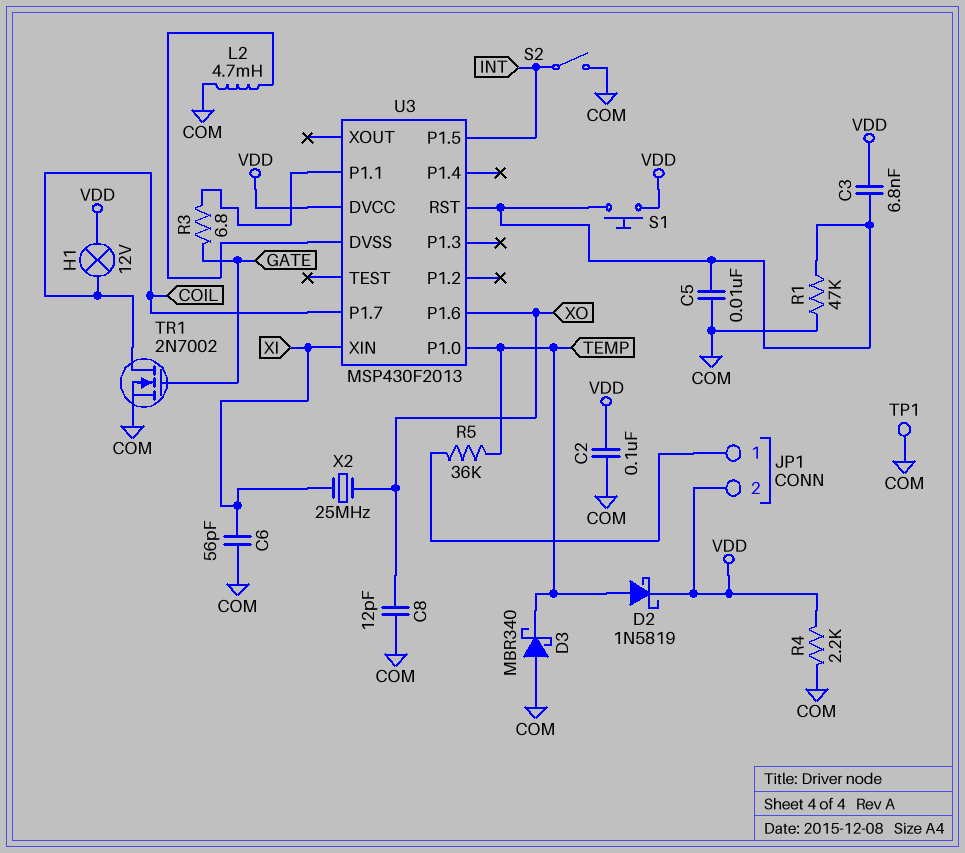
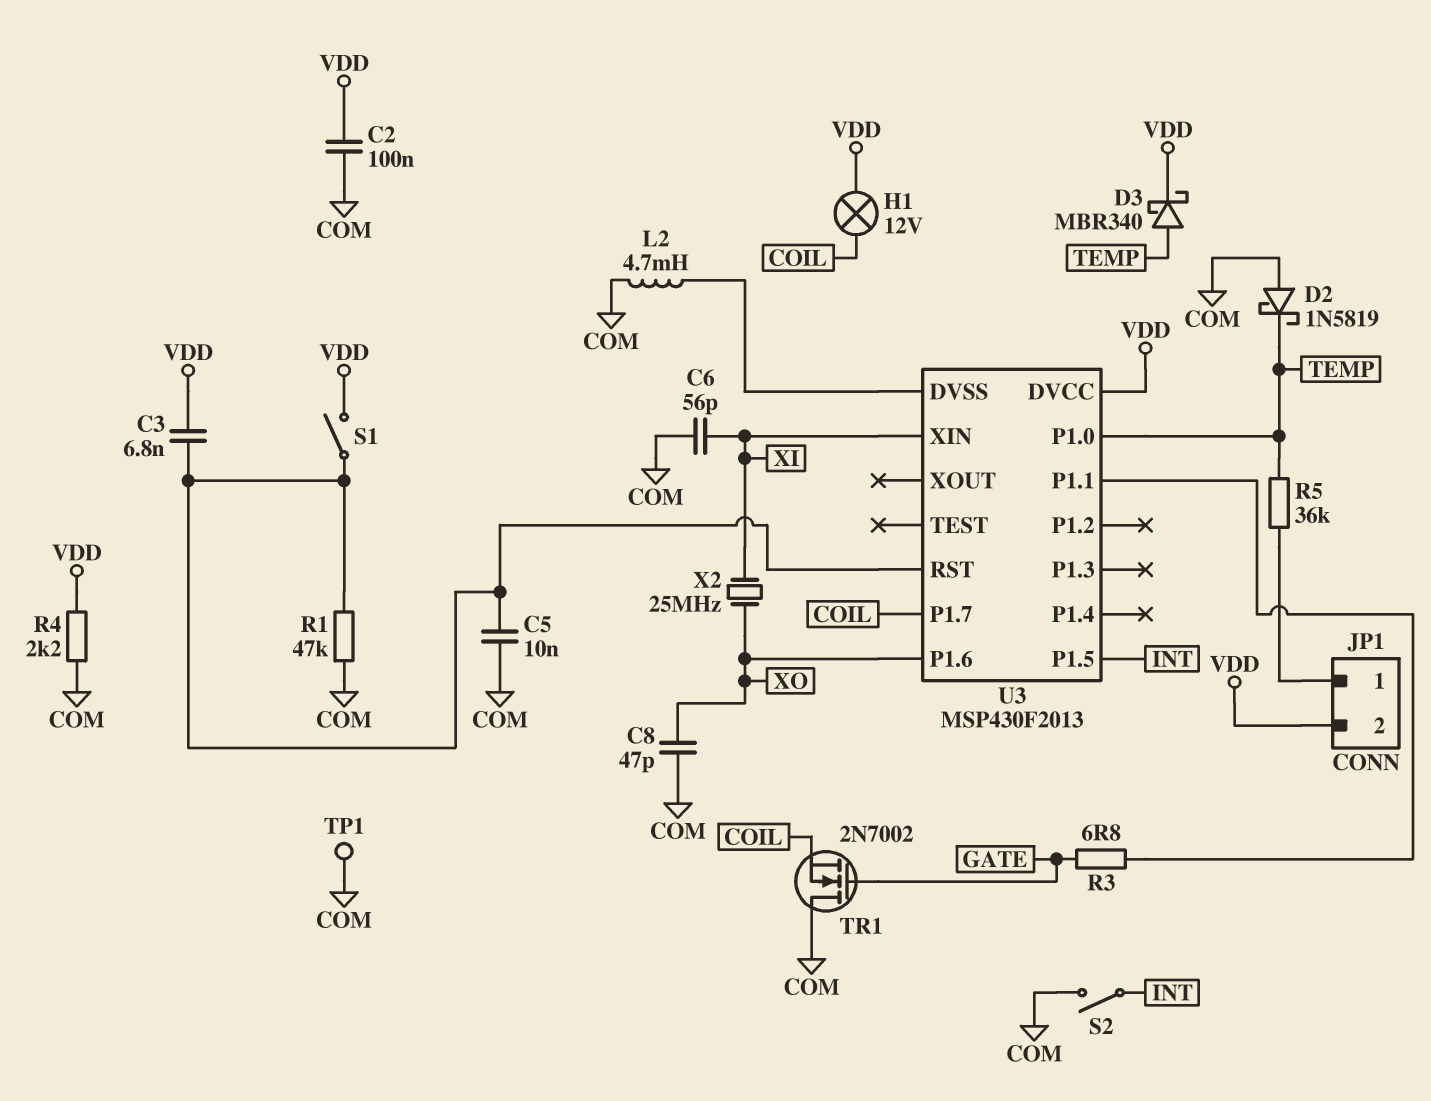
C8: 12pF (COM, XO) -> 47pF (COM, XO)
D2: schottky 1N5819 (A TEMP, K VDD) -> schottky 1N5819 (A COM, K TEMP)
D3: schottky MBR340 (A COM, K TEMP) -> schottky MBR340 (A TEMP, K VDD)
S1: button (U3/RST, VDD) -> switch (U3/RST, VDD)
TR1: NMOS 2N7002 (G GATE, D COIL, S COM) -> NMOS 2N7002 (G GATE, D COM, S COIL)

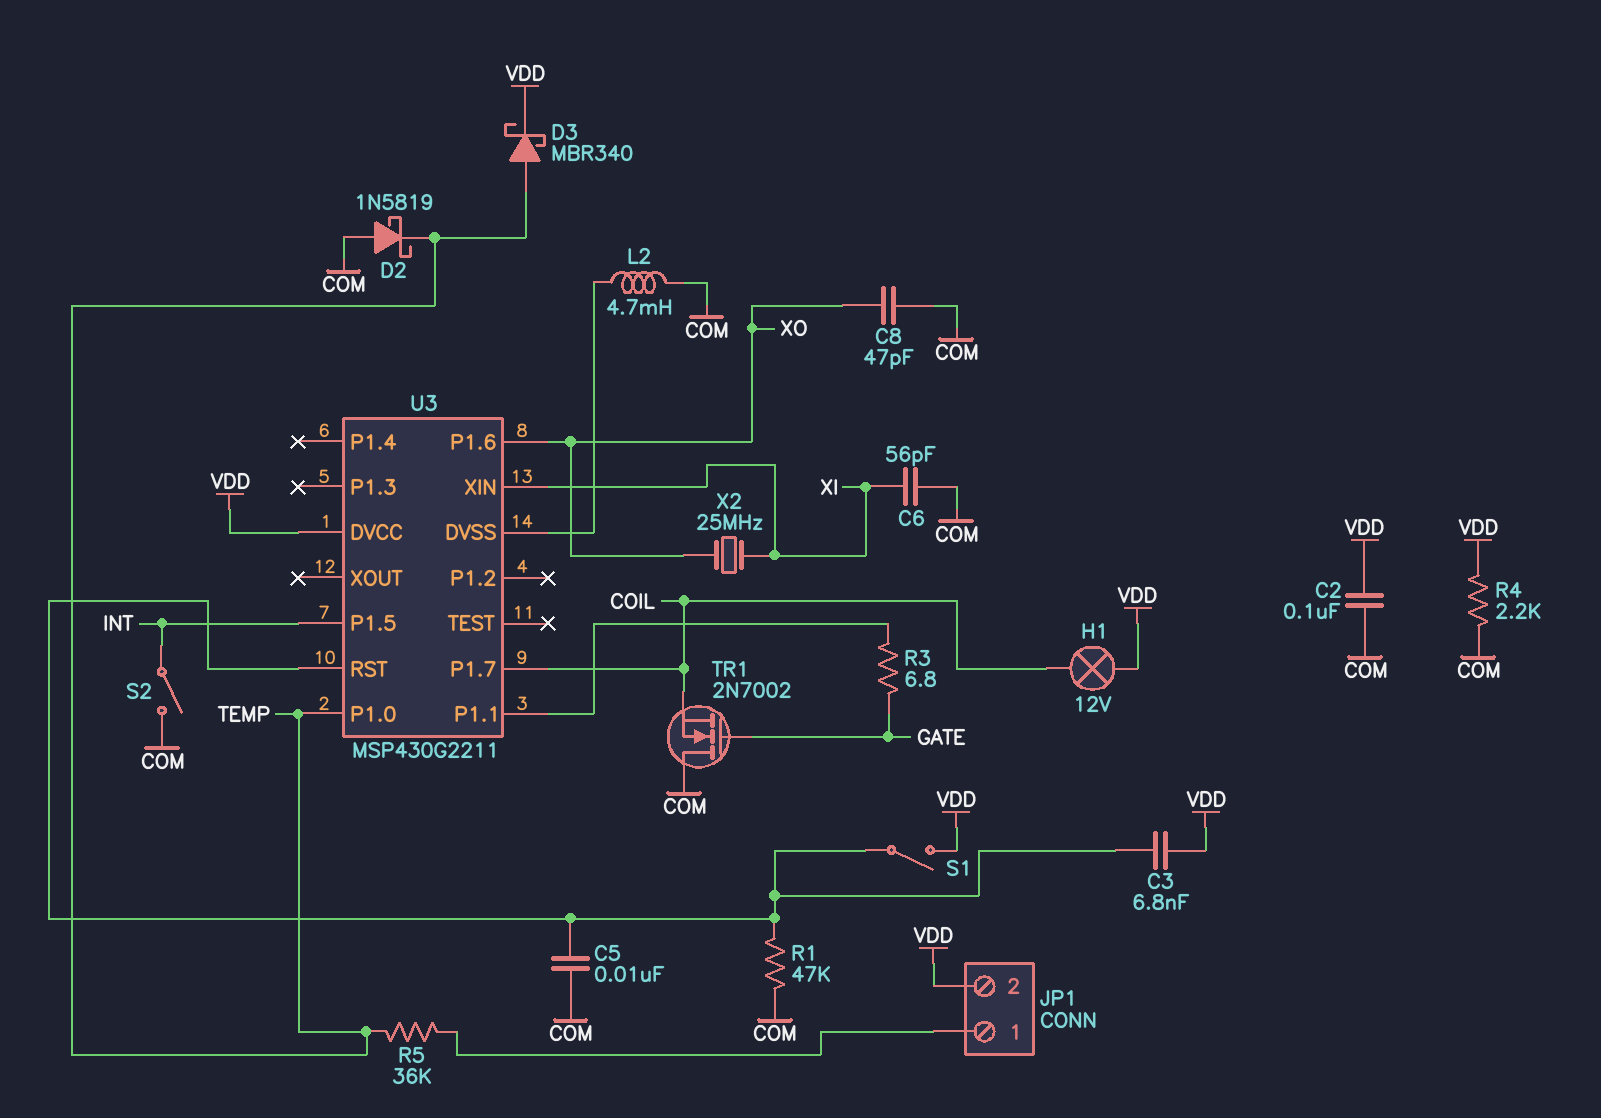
TP1: test point (COM) -> none
U3: MSP430F2013 -> MSP430G2211

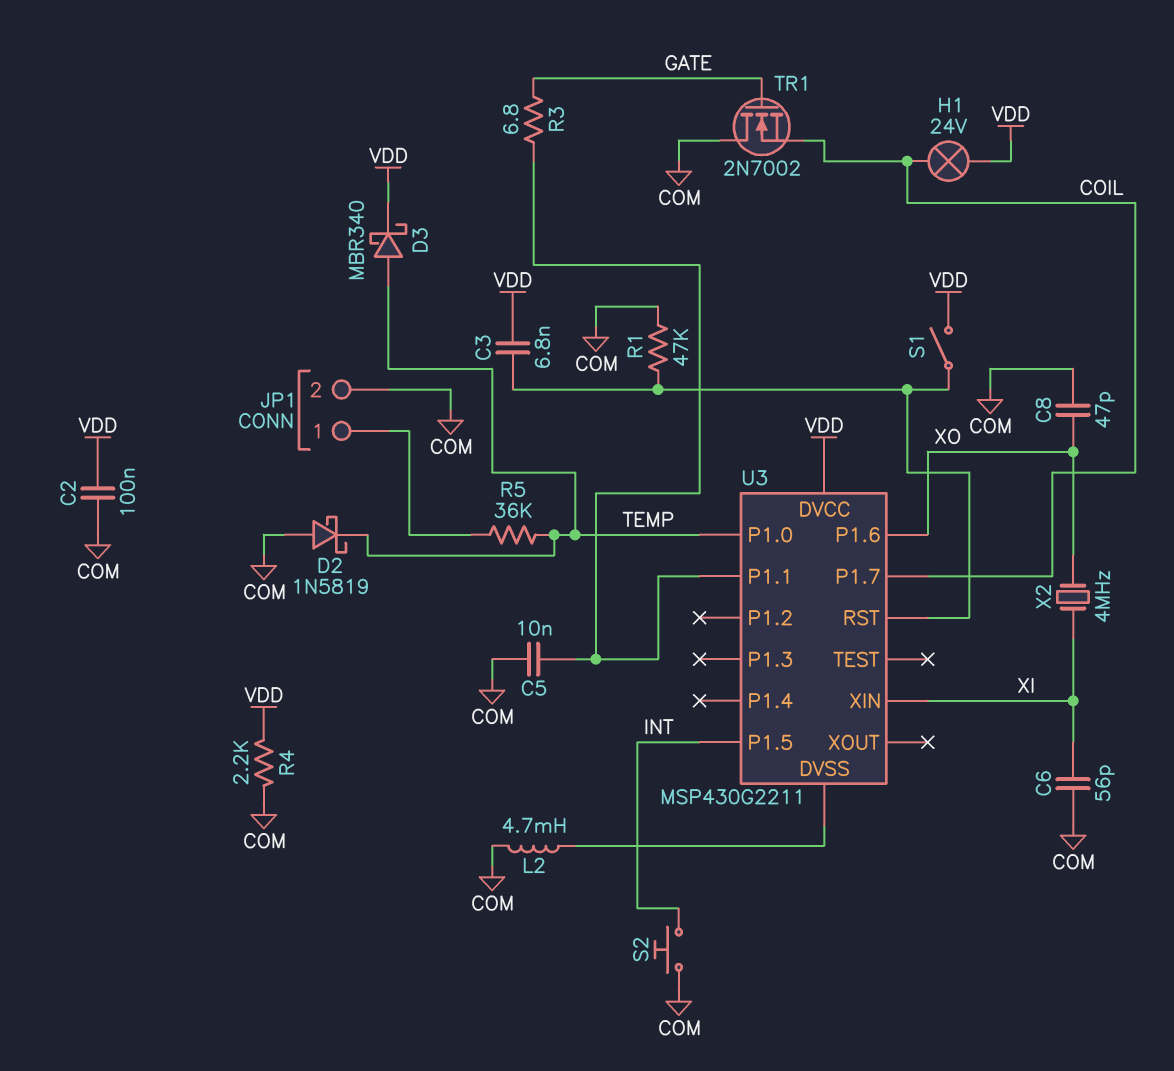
C5: 10nF (COM, U3/RST) -> 10nF (COM, U3/P1.1)
H1: lamp 12V (COIL, VDD) -> lamp 24V (COIL, VDD)
JP1 pin 2: VDD -> COM
S2: switch (COM, INT) -> button (COM, INT)
X2: 25MHz (XI, XO) -> 4MHz (XI, XO)

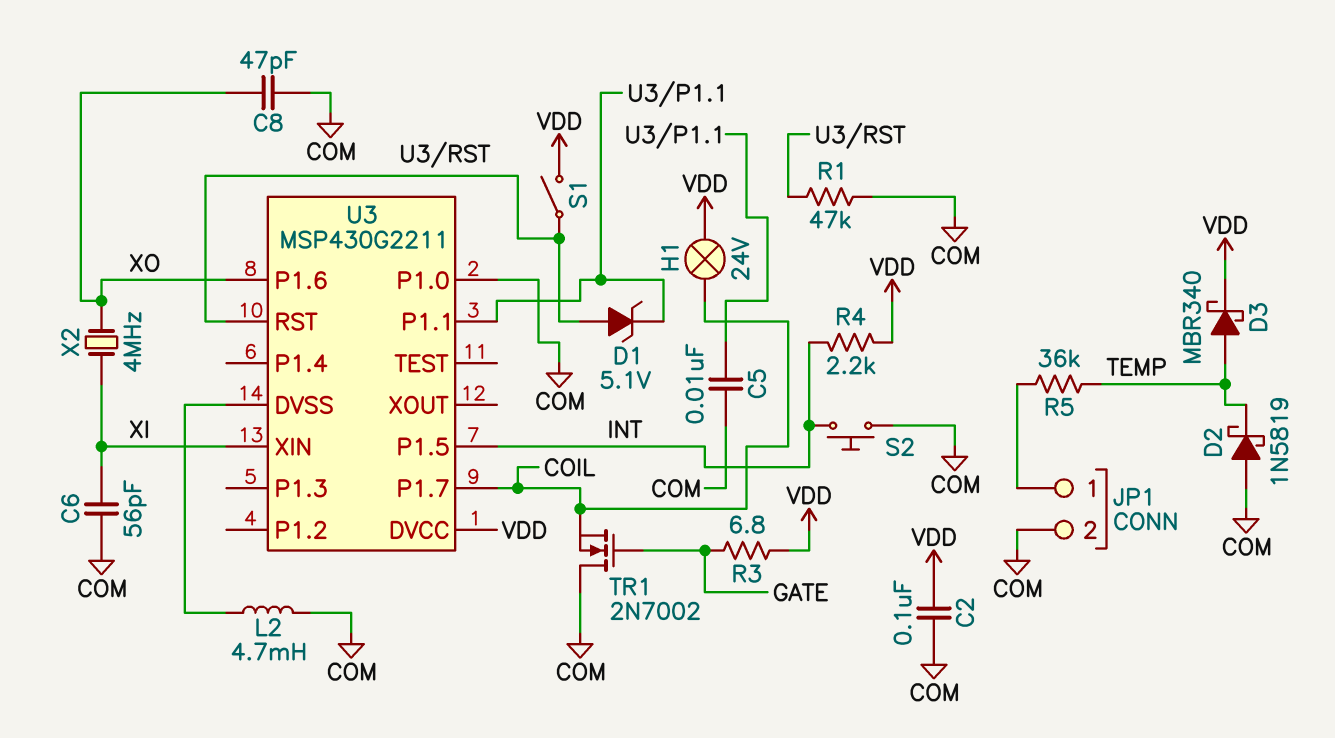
C3: 6.8nF (U3/RST, VDD) -> none
D1: none -> zener 5.1V (A U3/RST, K U3/P1.1)
R3: 6.8 (GATE, U3/P1.1) -> 6.8 (GATE, VDD)
R4: 2.2k (COM, VDD) -> 2.2k (INT, VDD)
U3 pin P1.0: TEMP -> COM

